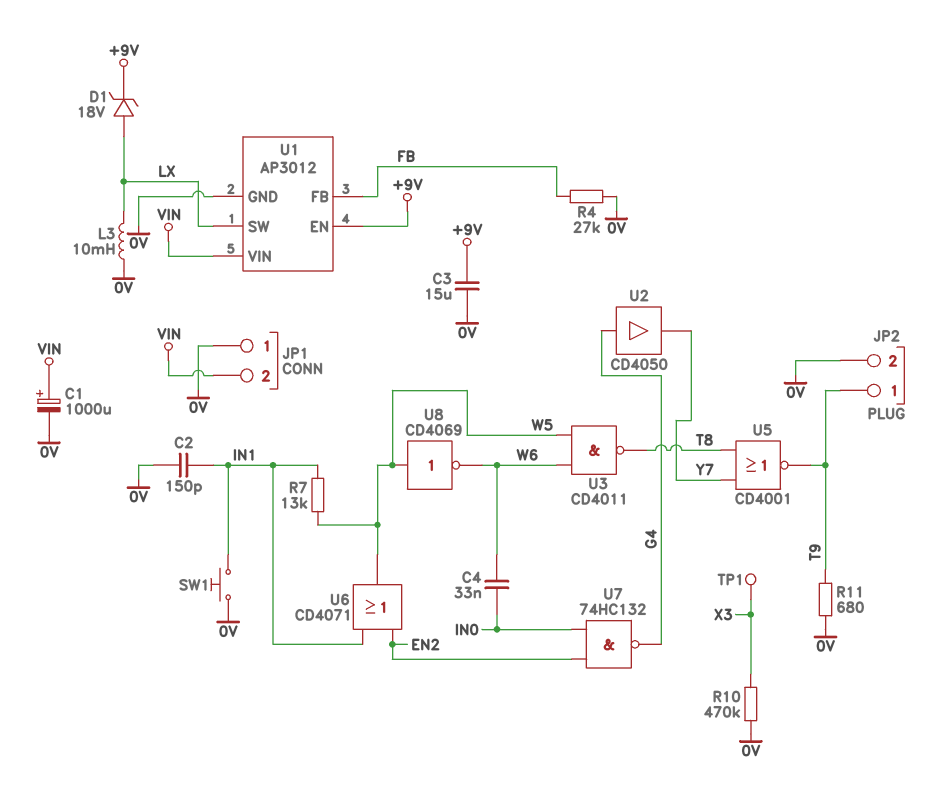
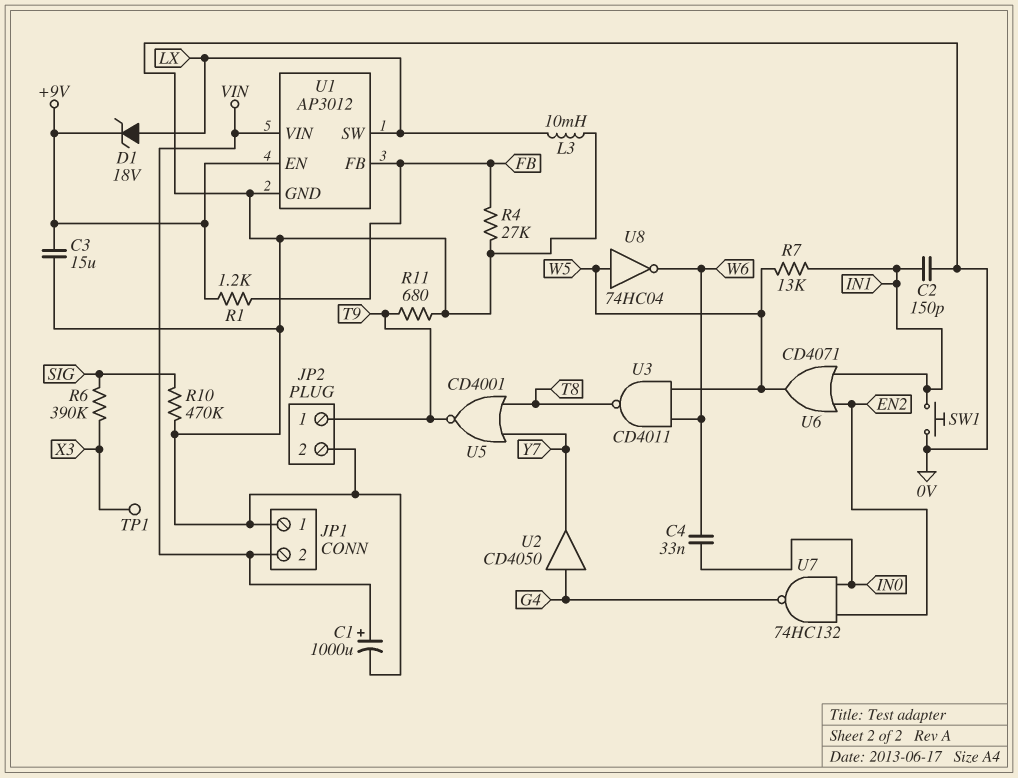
R1: none -> 1.2k (+9V, FB)
R6: none -> 390k (SIG, X3)
R10: 470k (0V, X3) -> 470k (0V, SIG)
U8: NOT CD4069 (in W5, out W6) -> NOT 74HC04 (in W5, out W6)

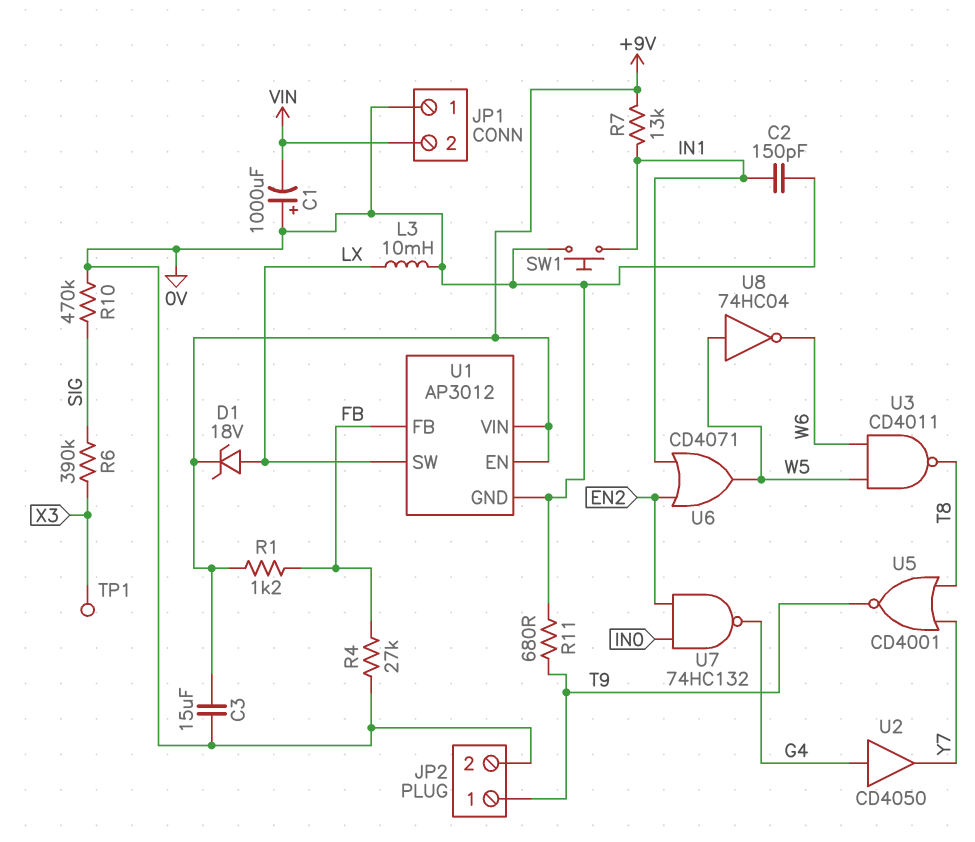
C1: 1000uF (plus VIN, minus 0V) -> 1000uF (plus 0V, minus VIN)
C4: 33nF (IN0, W6) -> none
R7: 13k (IN1, W5) -> 13k (+9V, IN1)
U1 pin VIN: VIN -> +9V

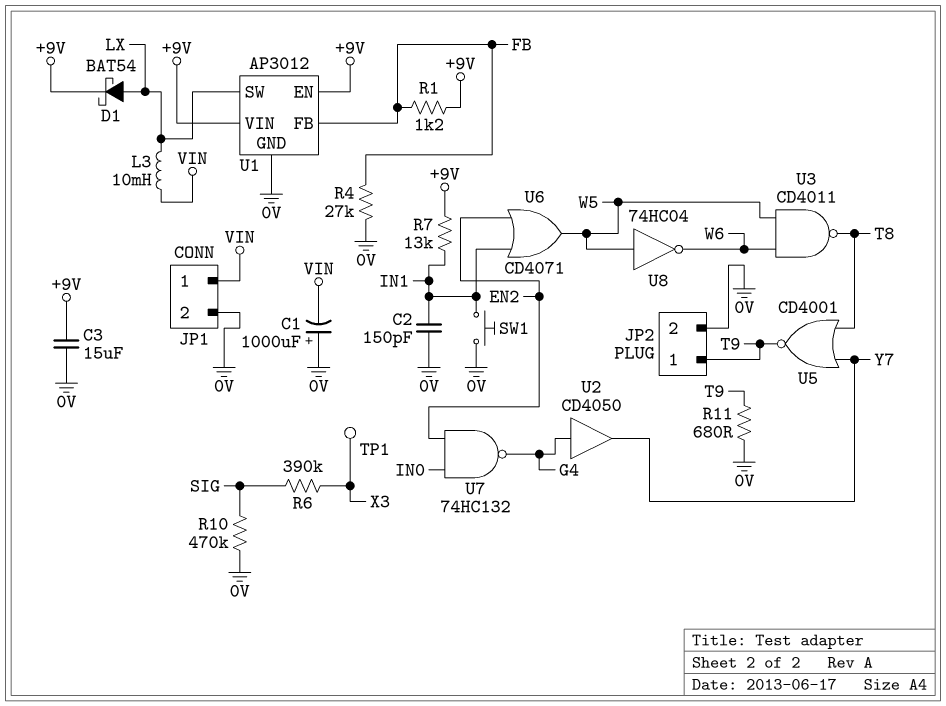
D1: zener 18V (A LX, K +9V) -> schottky BAT54 (A LX, K +9V)
JP1 pin 1: 0V -> VIN
JP1 pin 2: VIN -> 0V
L3: 10mH (0V, LX) -> 10mH (LX, VIN)

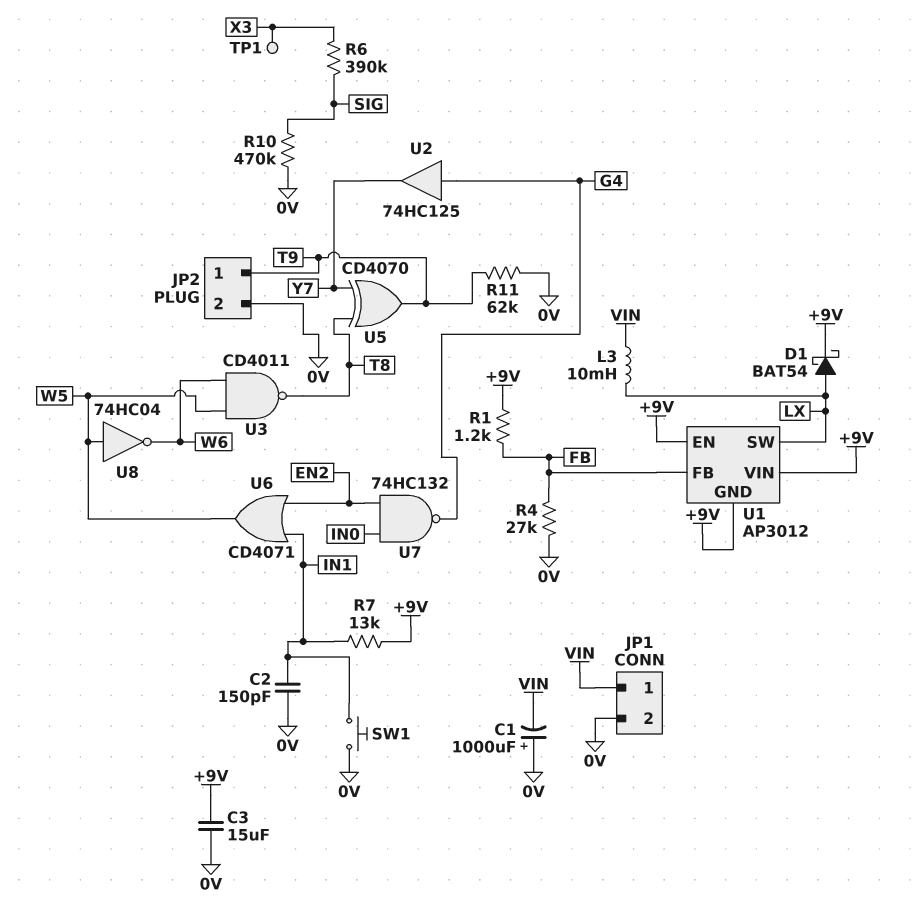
R11: 680 (0V, T9) -> 62k (0V, T9)
U1 pin GND: 0V -> +9V
U2: buffer CD4050 (in G4, out Y7) -> buffer 74HC125 (in G4, out Y7)
U5: NOR CD4001 (in T8, in Y7, out T9) -> XOR CD4070 (in T8, in Y7, out T9)

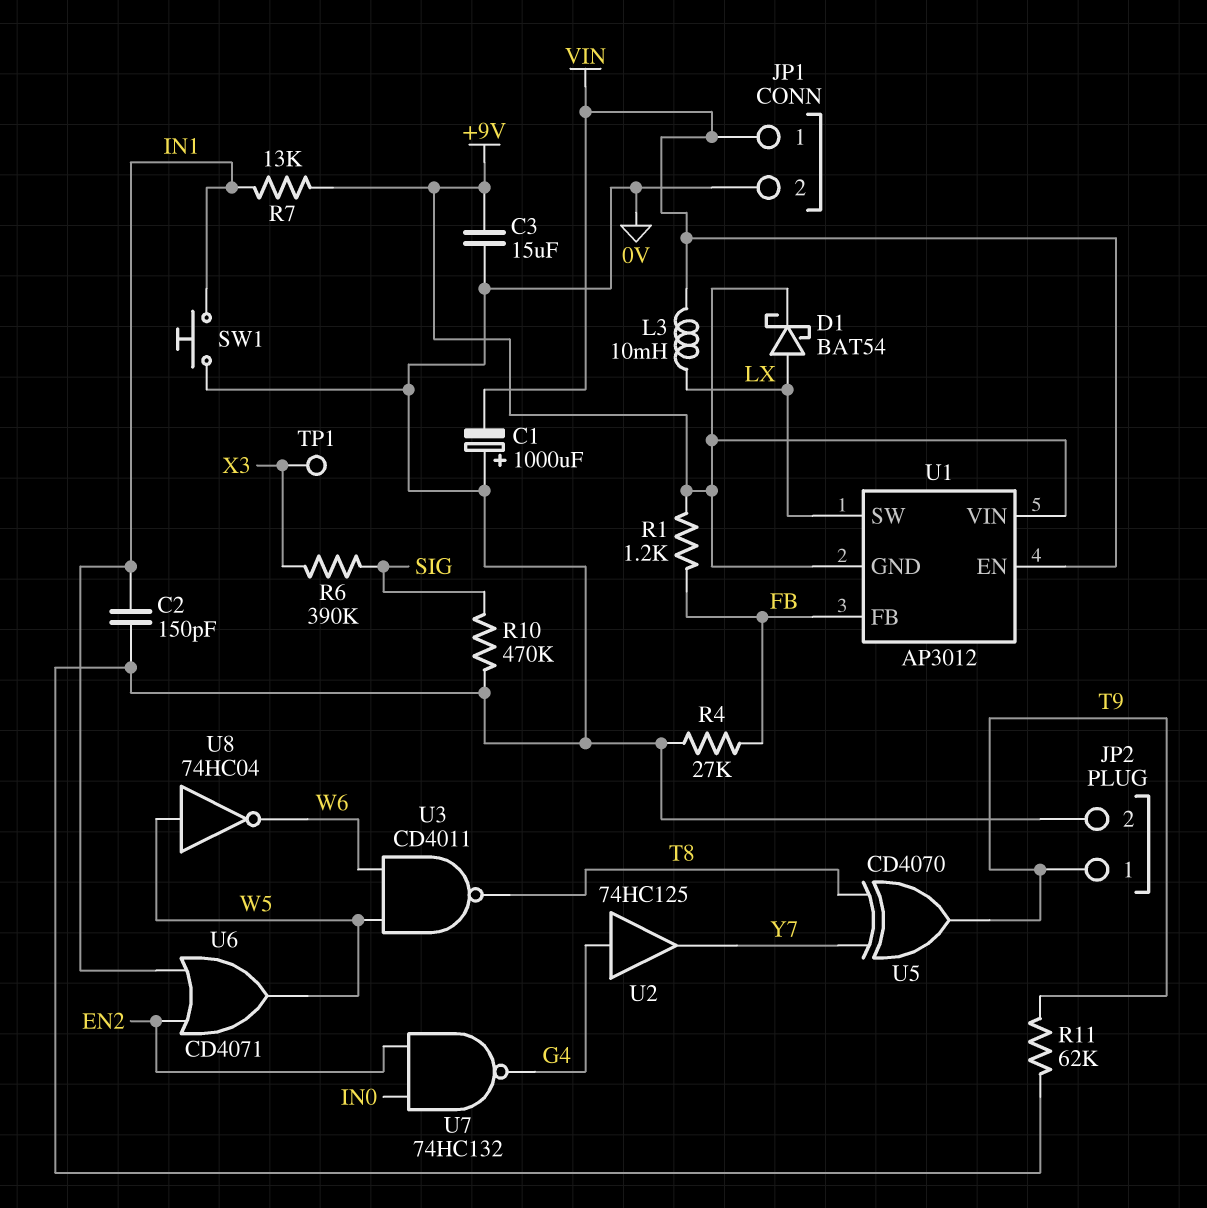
U1 pin EN: +9V -> VIN

